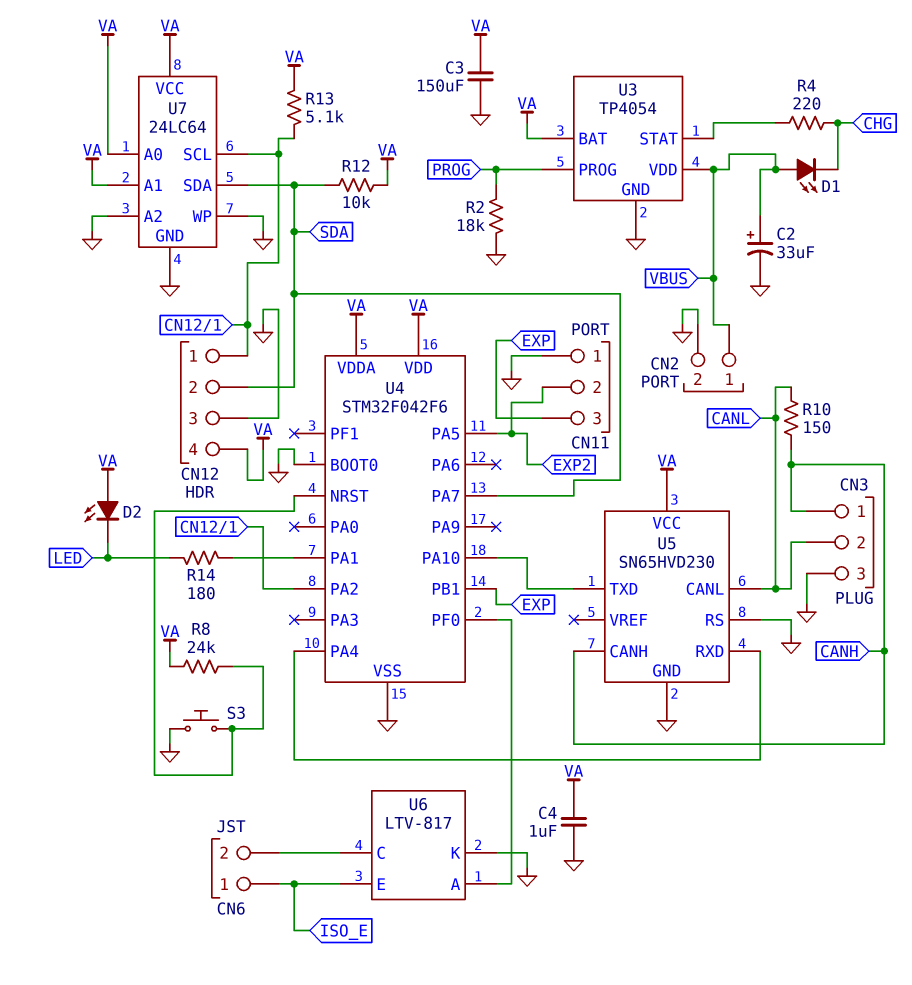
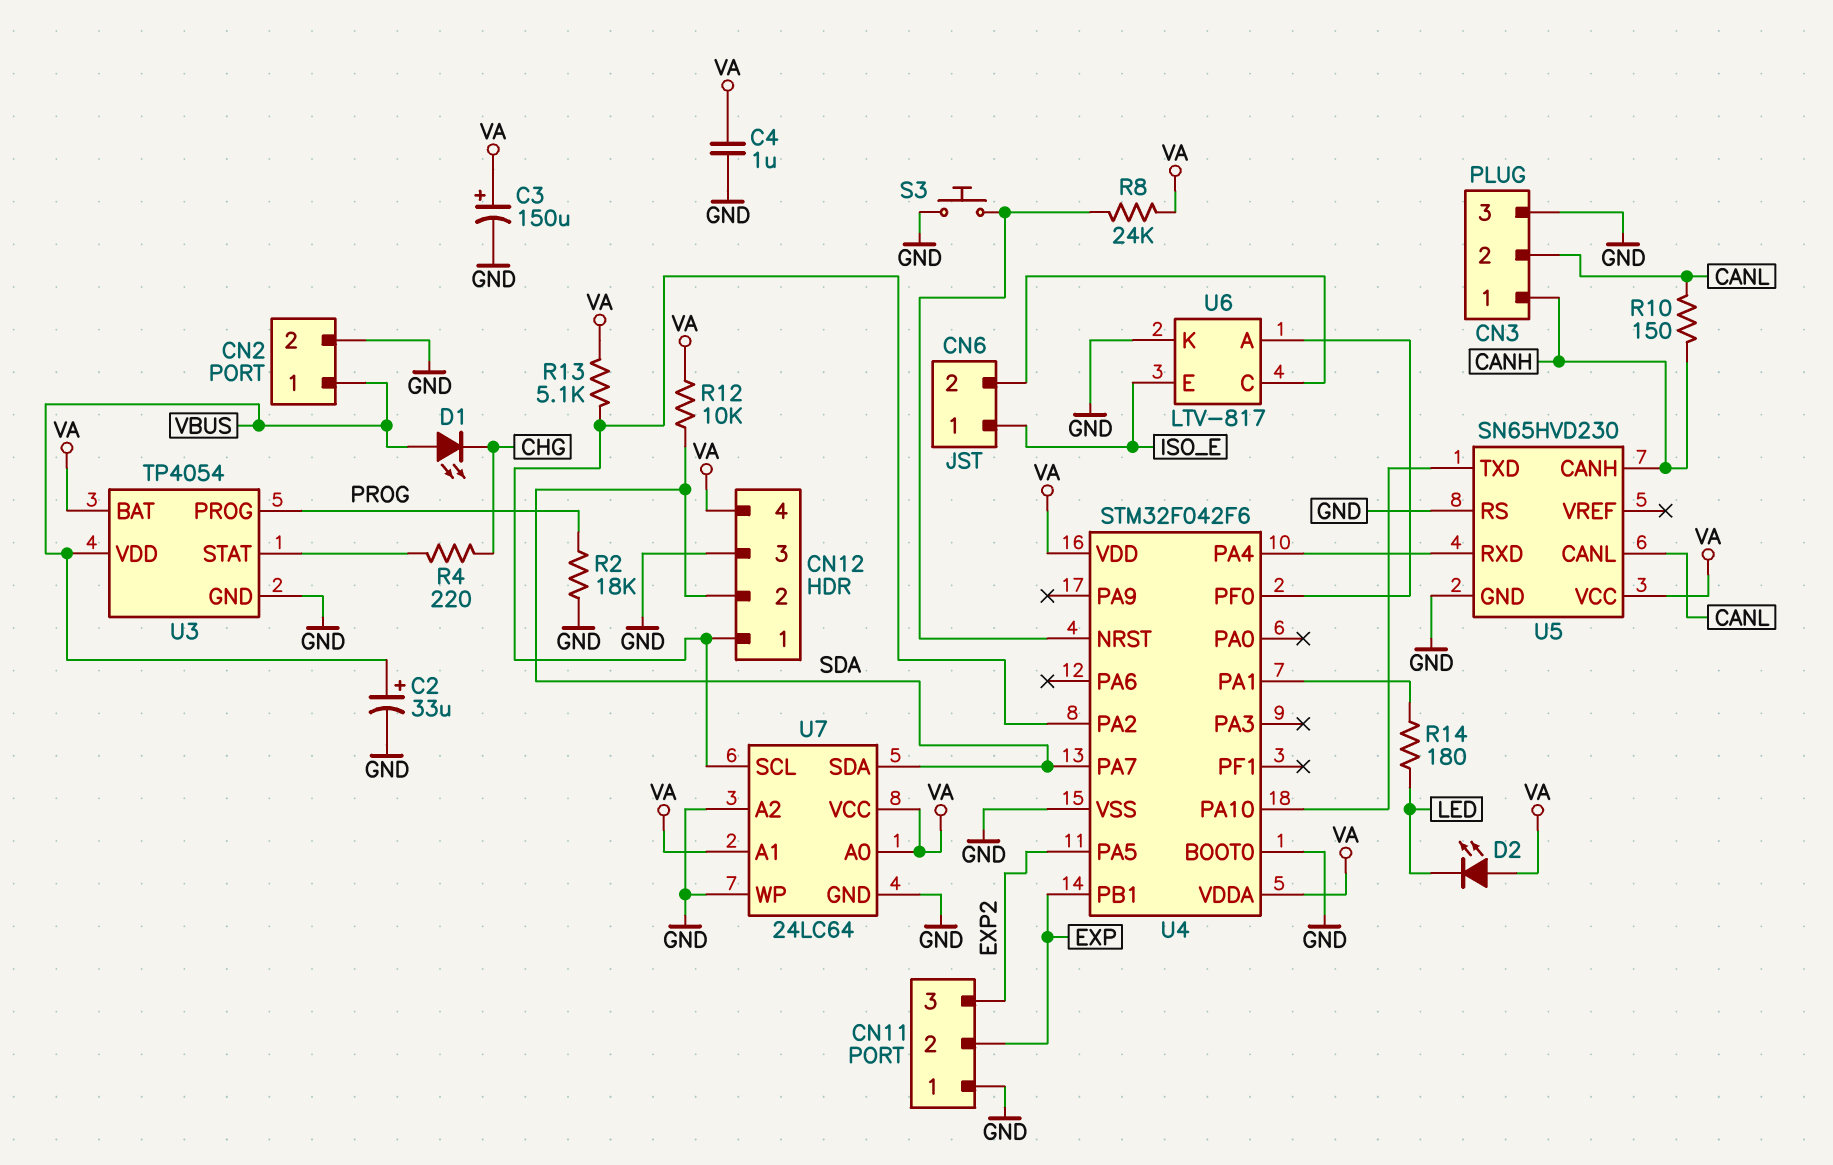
C3: 150uF (GND, VA) -> 150uF (plus VA, minus GND)
CN11 pin 2: EXP2 -> EXP
CN11 pin 3: EXP -> EXP2

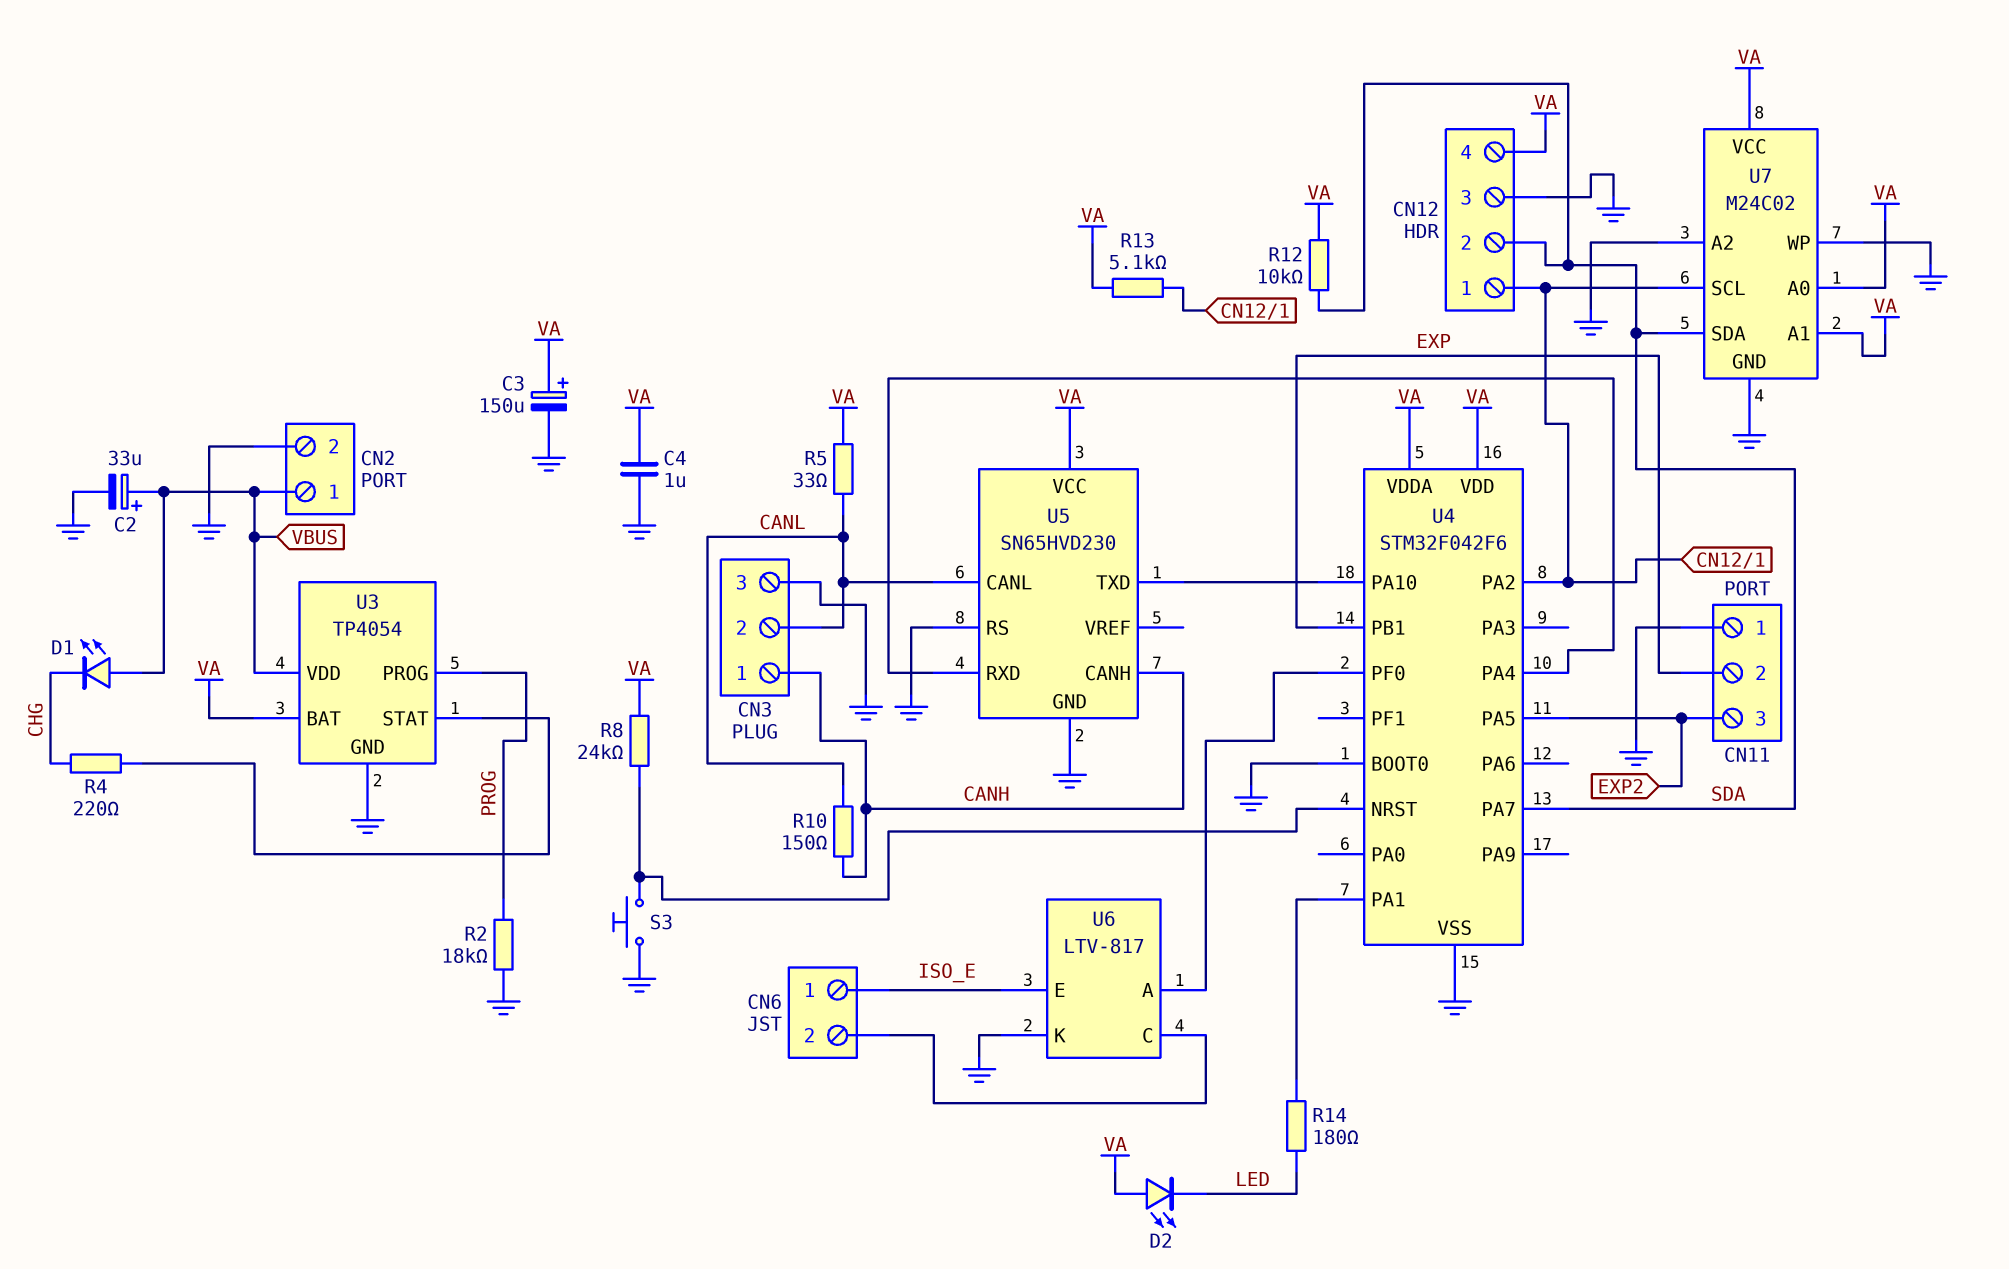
R5: none -> 33 (CANL, VA)
U7: 24LC64 -> M24C02

